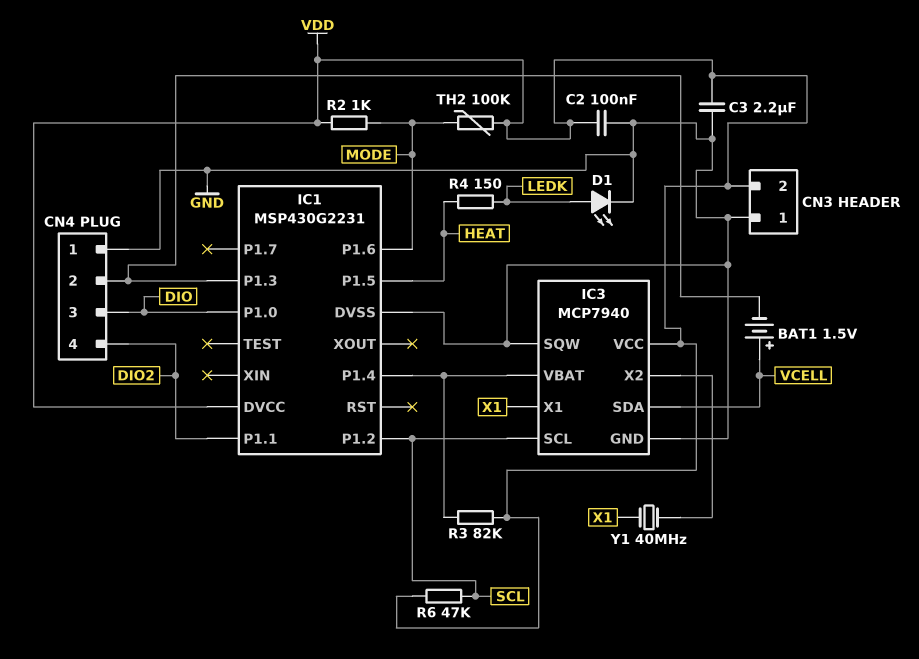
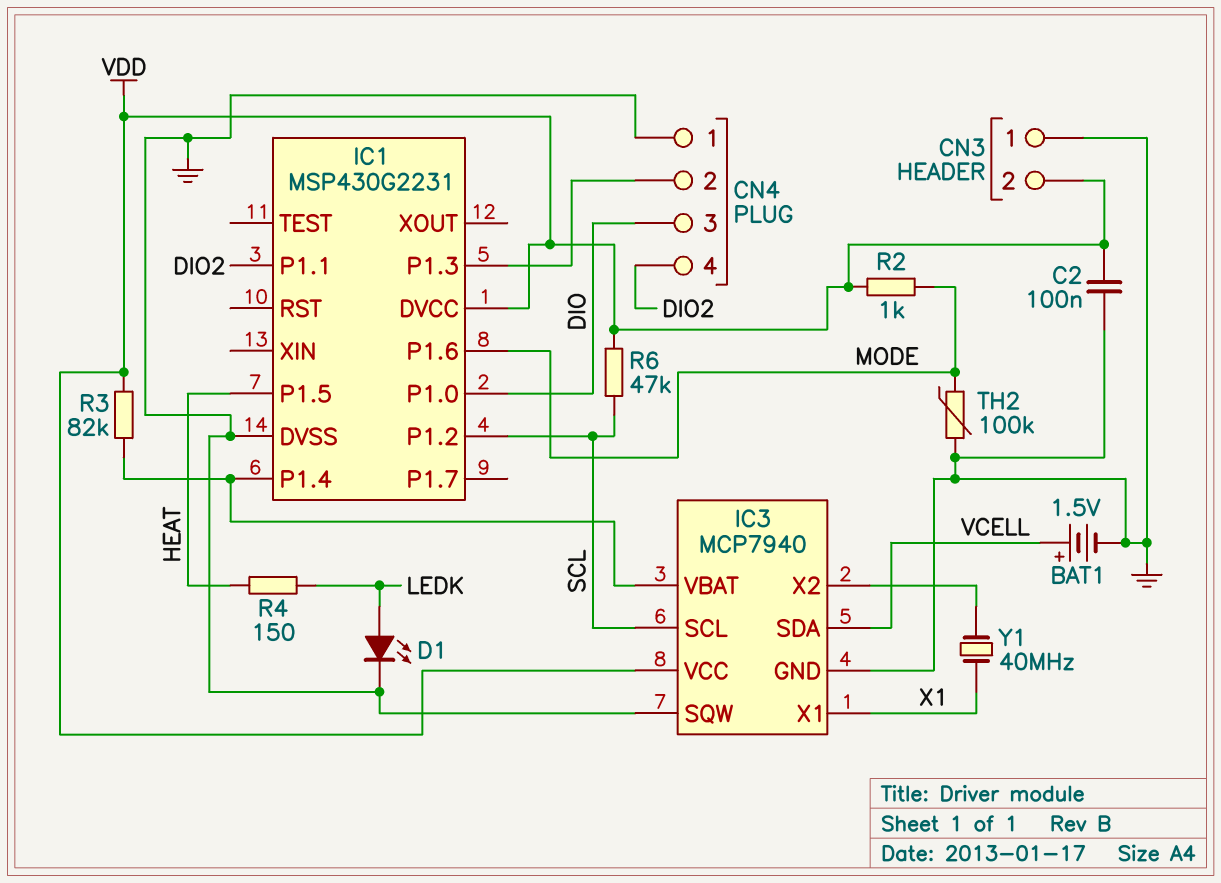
BAT1: 1.5V (plus VCELL, minus CN4/2) -> 1.5V (plus VCELL, minus GND)
C3: 2.2uF (GND, VDD) -> none
TH2: 100k (MODE, VDD) -> 100k (GND, MODE)

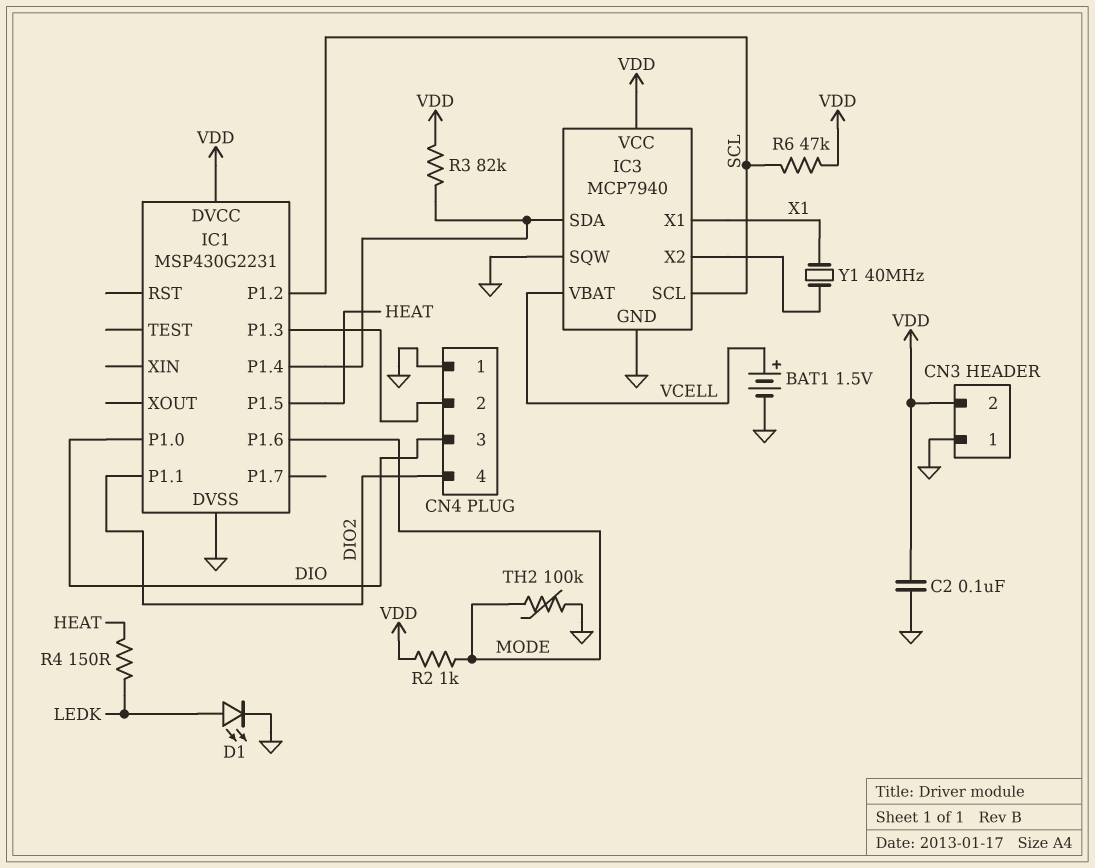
IC3 pin SDA: VCELL -> IC1/P1.4
IC3 pin VBAT: IC1/P1.4 -> VCELL

